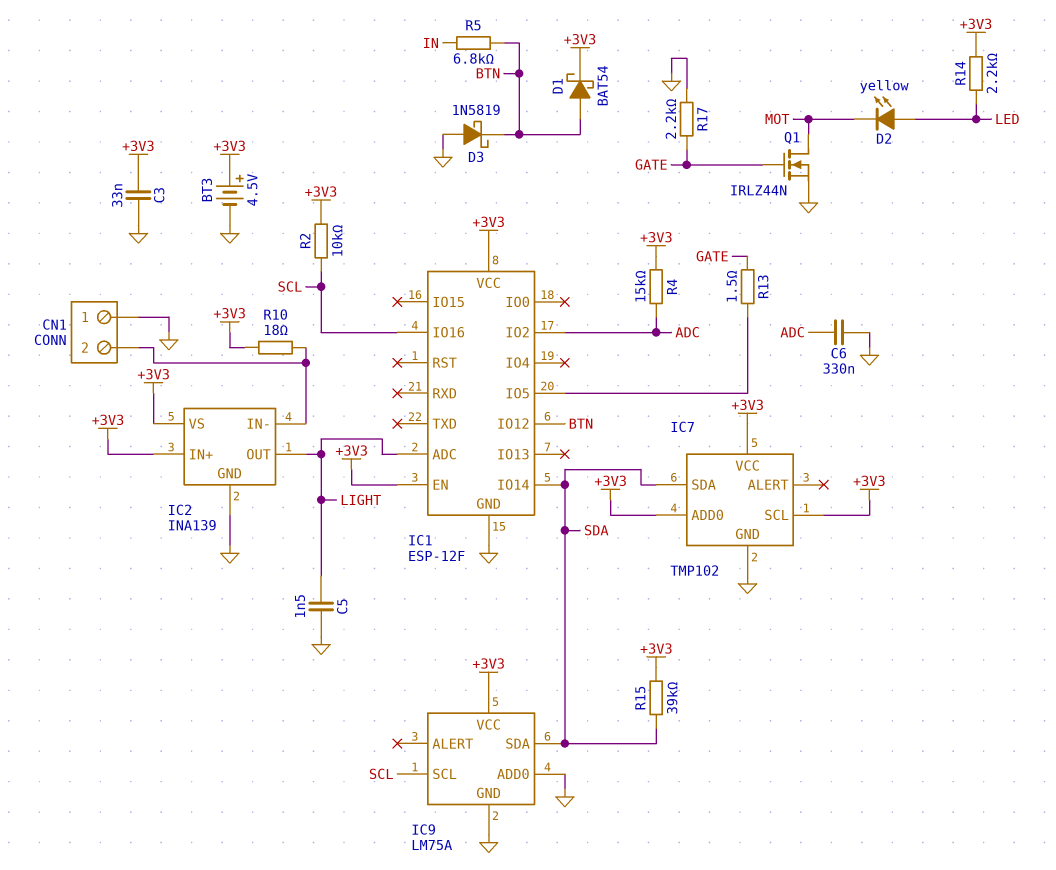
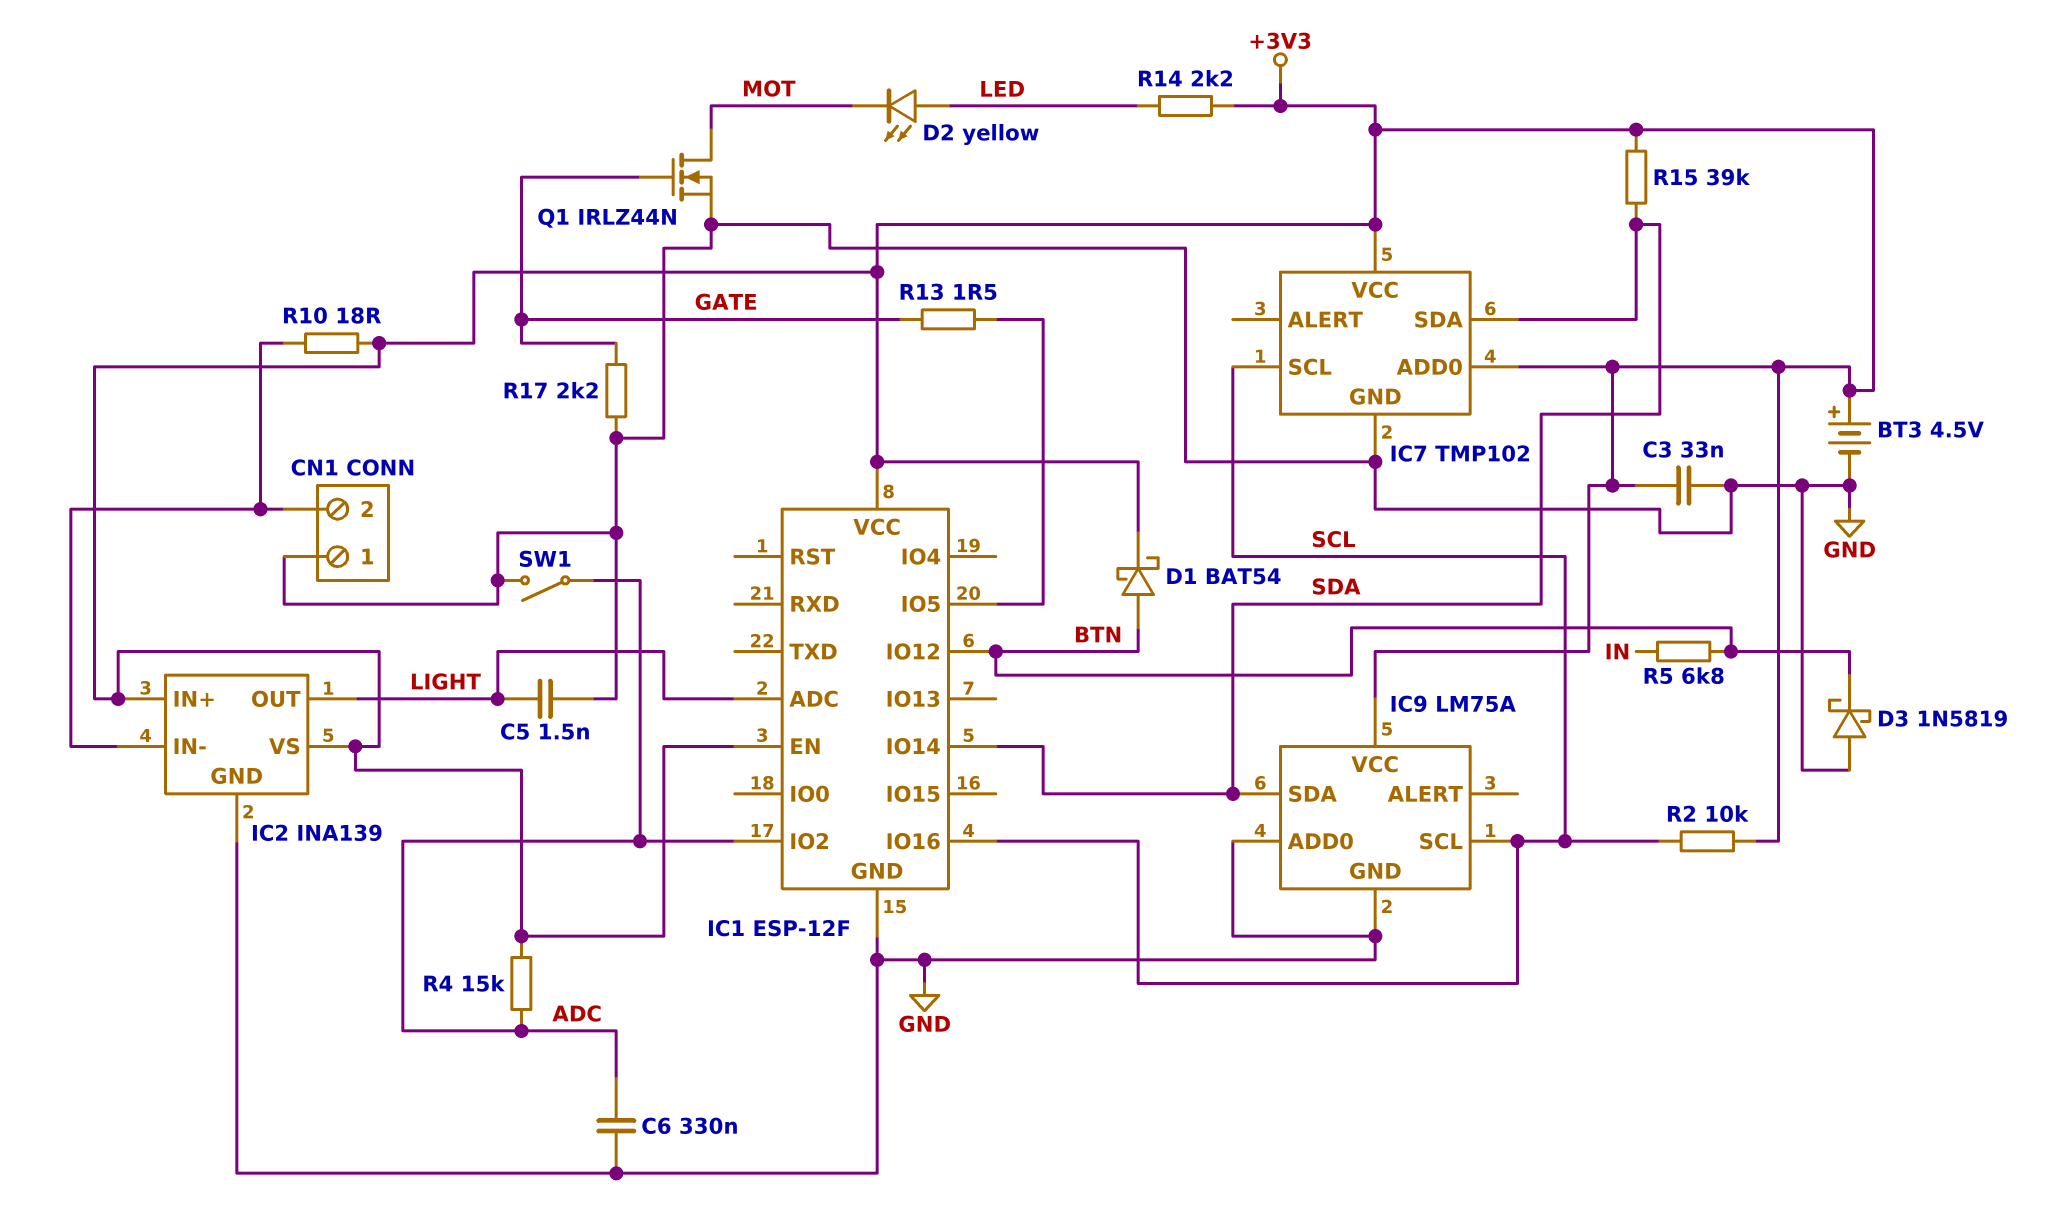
IC7 pin SCL: +3V3 -> SCL
SW1: none -> switch (ADC, GND)

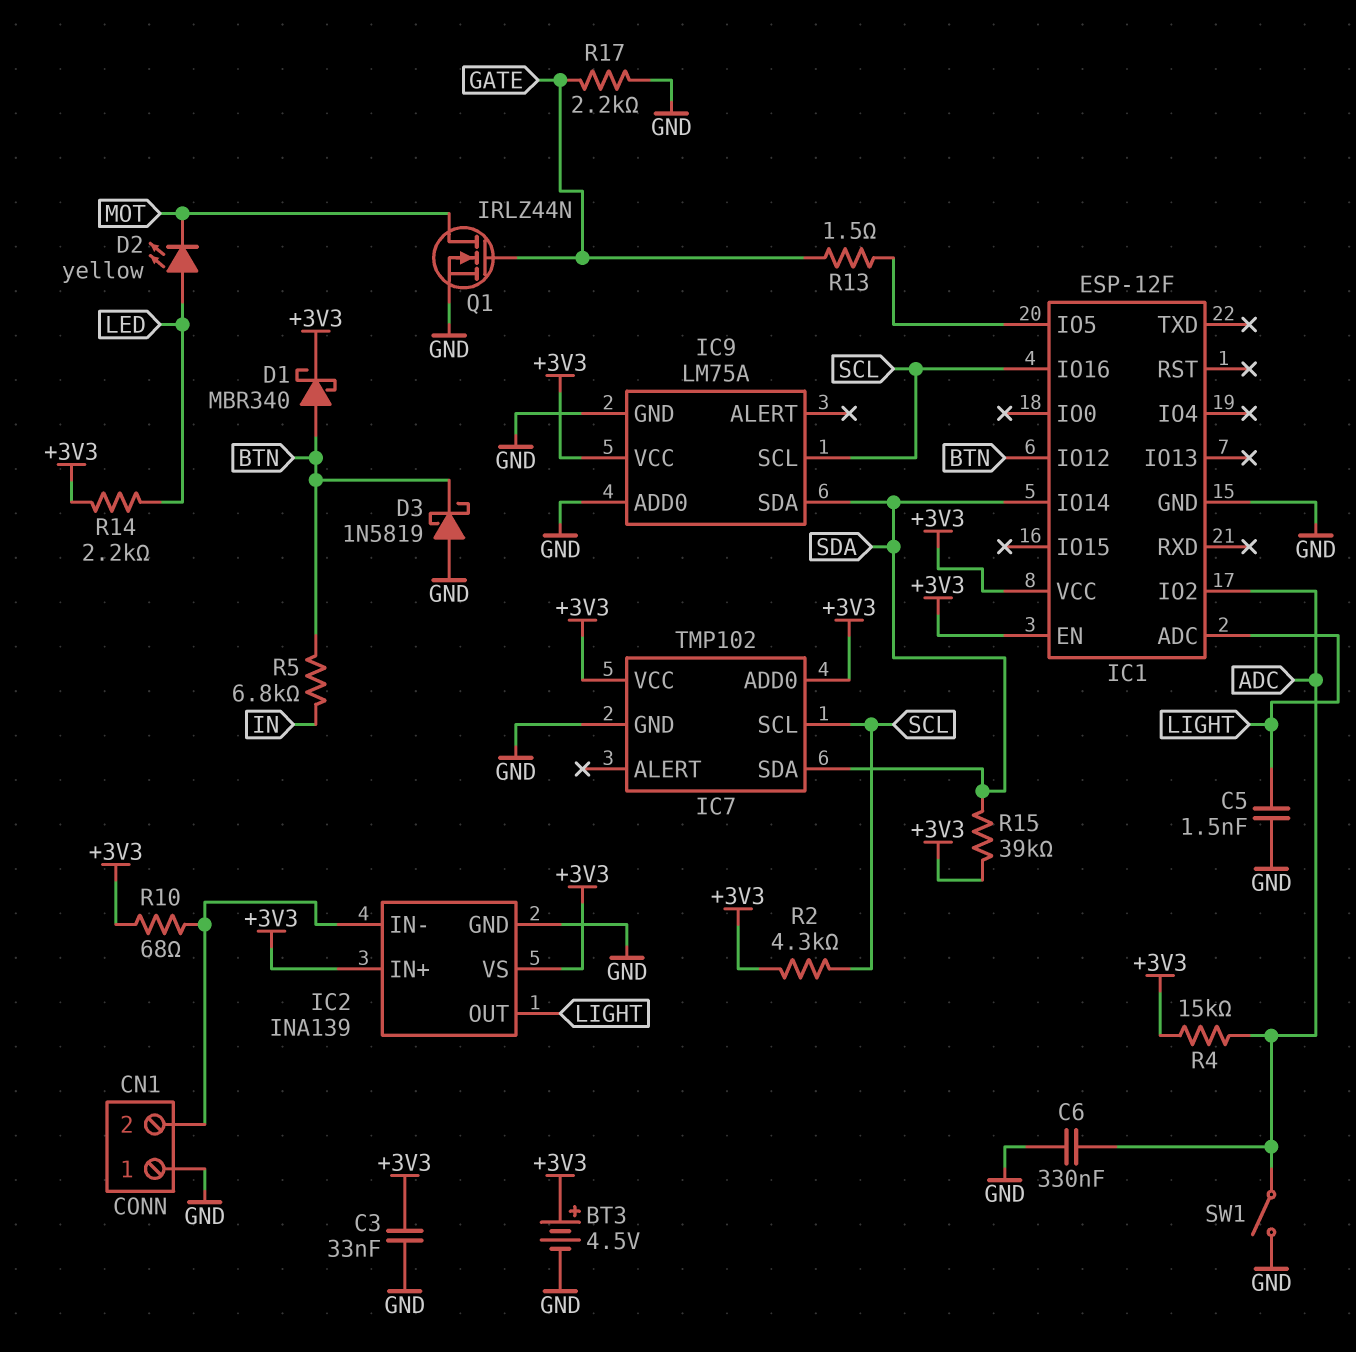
D1: schottky BAT54 (A BTN, K +3V3) -> schottky MBR340 (A BTN, K +3V3)
R2: 10k (+3V3, SCL) -> 4.3k (+3V3, SCL)
R10: 18 (+3V3, CN1/2) -> 68 (+3V3, CN1/2)

